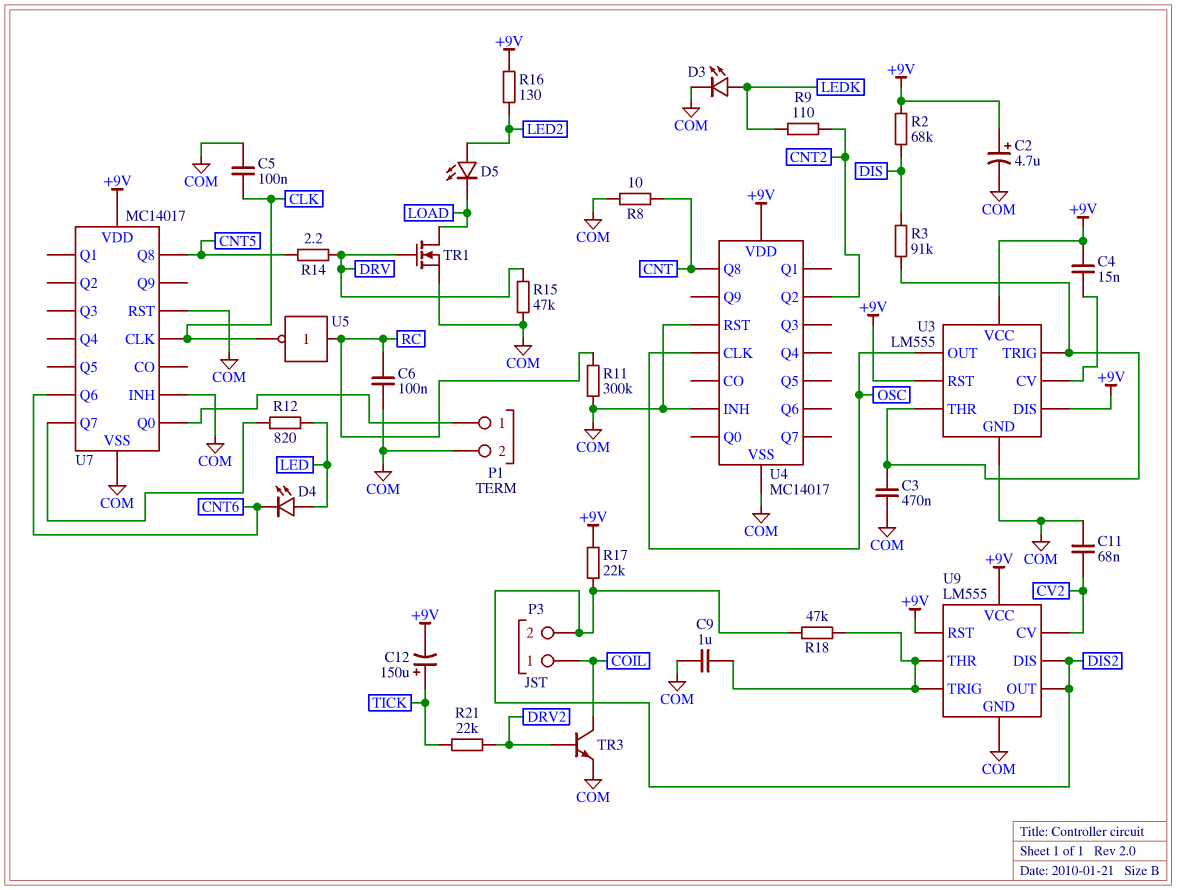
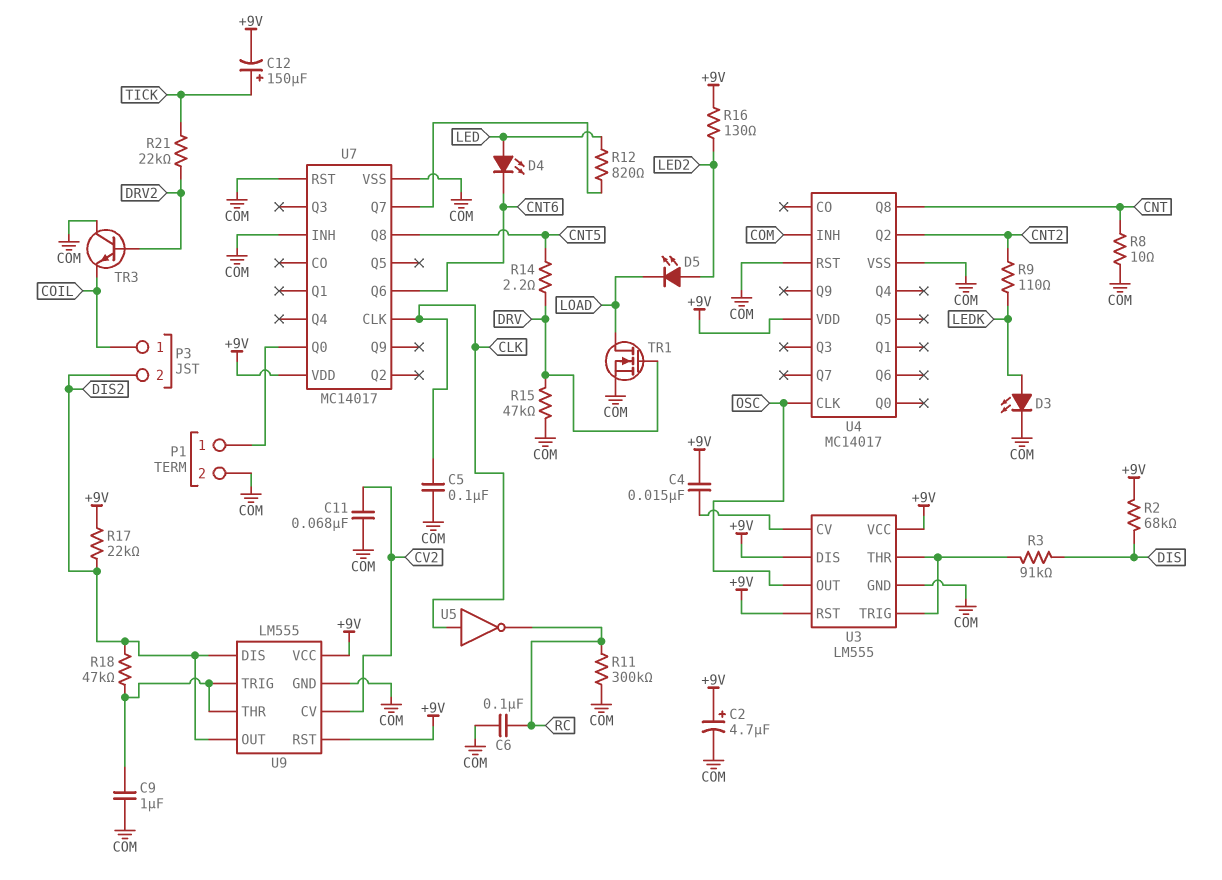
C3: 470nF (COM, U3/THR) -> none
TR3: NPN (B DRV2, C COIL, E COM) -> NPN (B DRV2, C COM, E COIL)
U5: NOT (in RC, out CLK) -> NOT (in CLK, out RC)

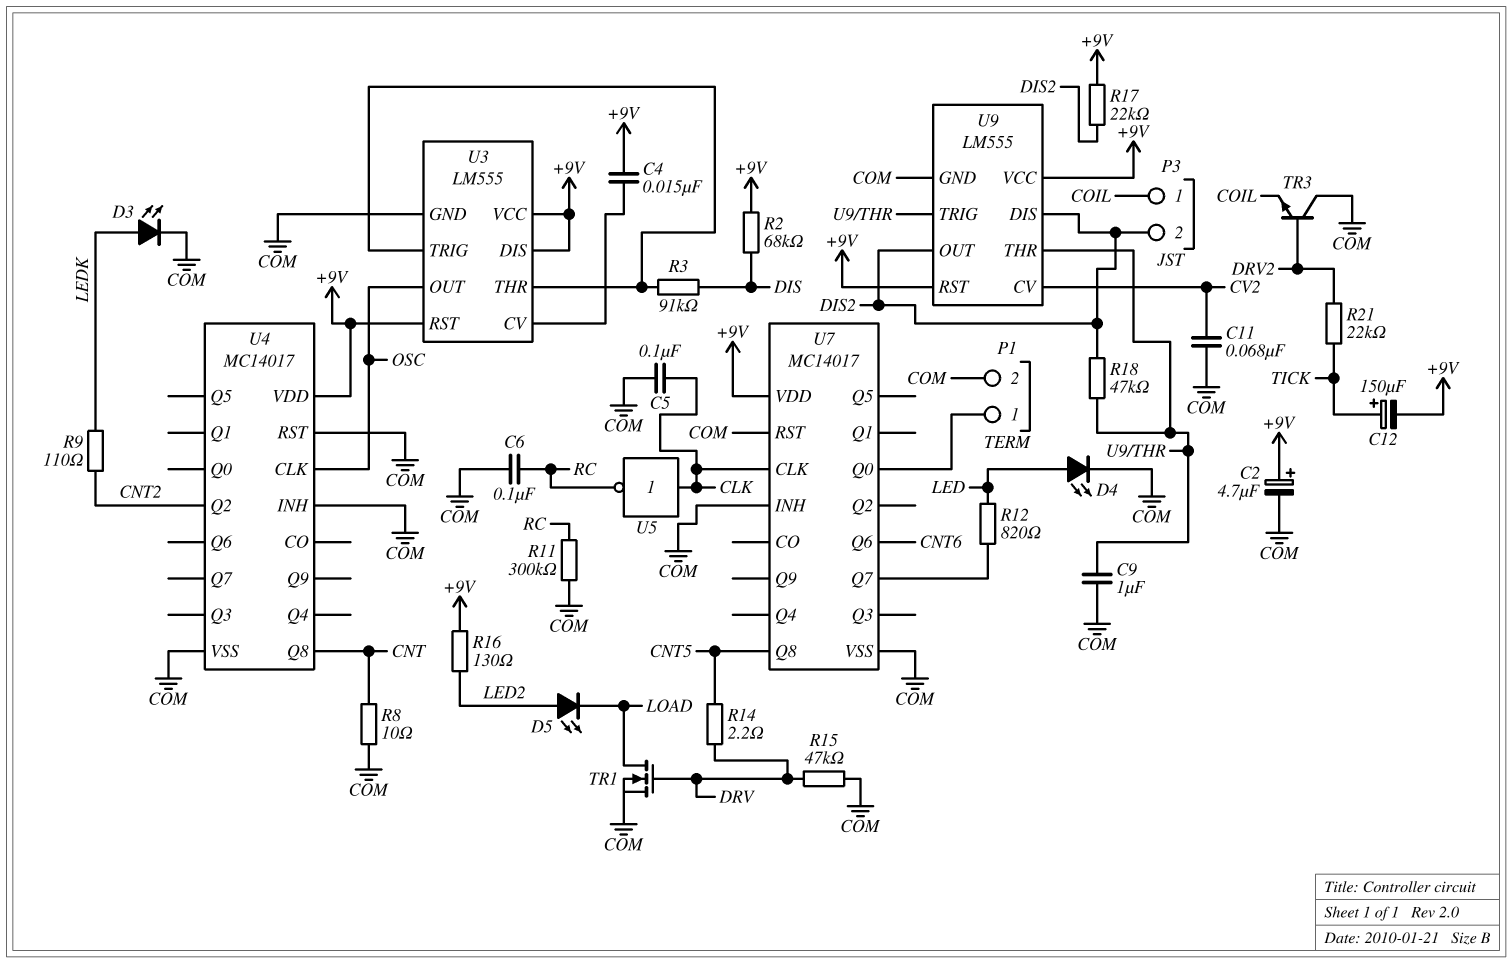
D4: LED (A LED, K CNT6) -> LED (A LED, K COM)

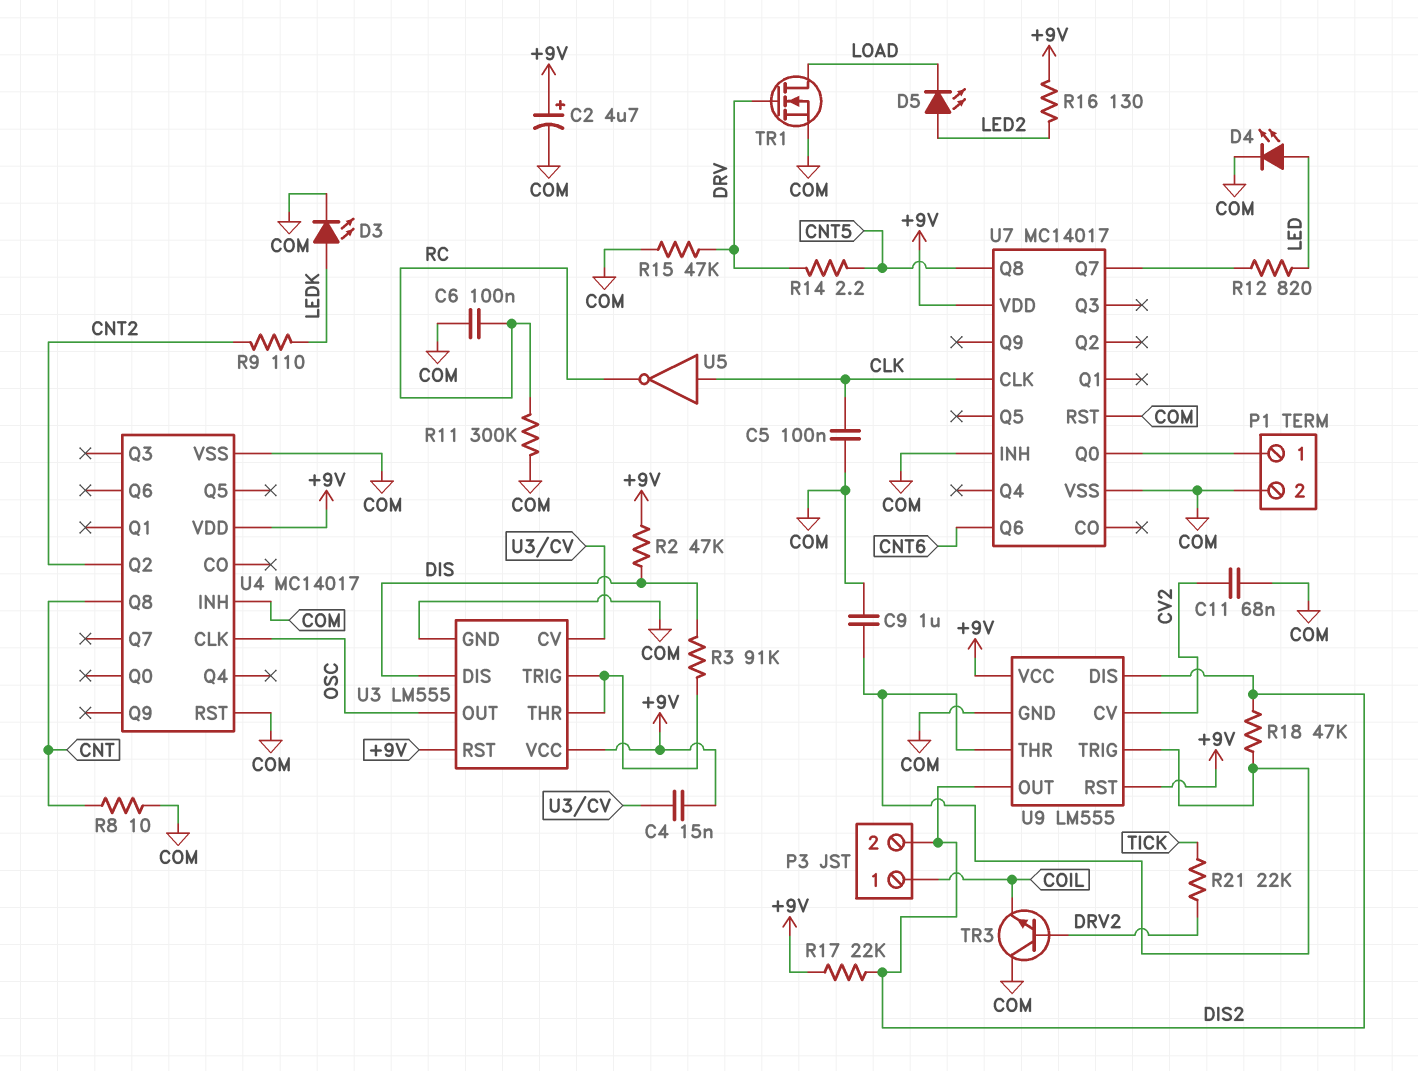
C12: 150uF (plus TICK, minus +9V) -> none
R2: 68k (+9V, DIS) -> 47k (+9V, DIS)
U3 pin DIS: +9V -> DIS

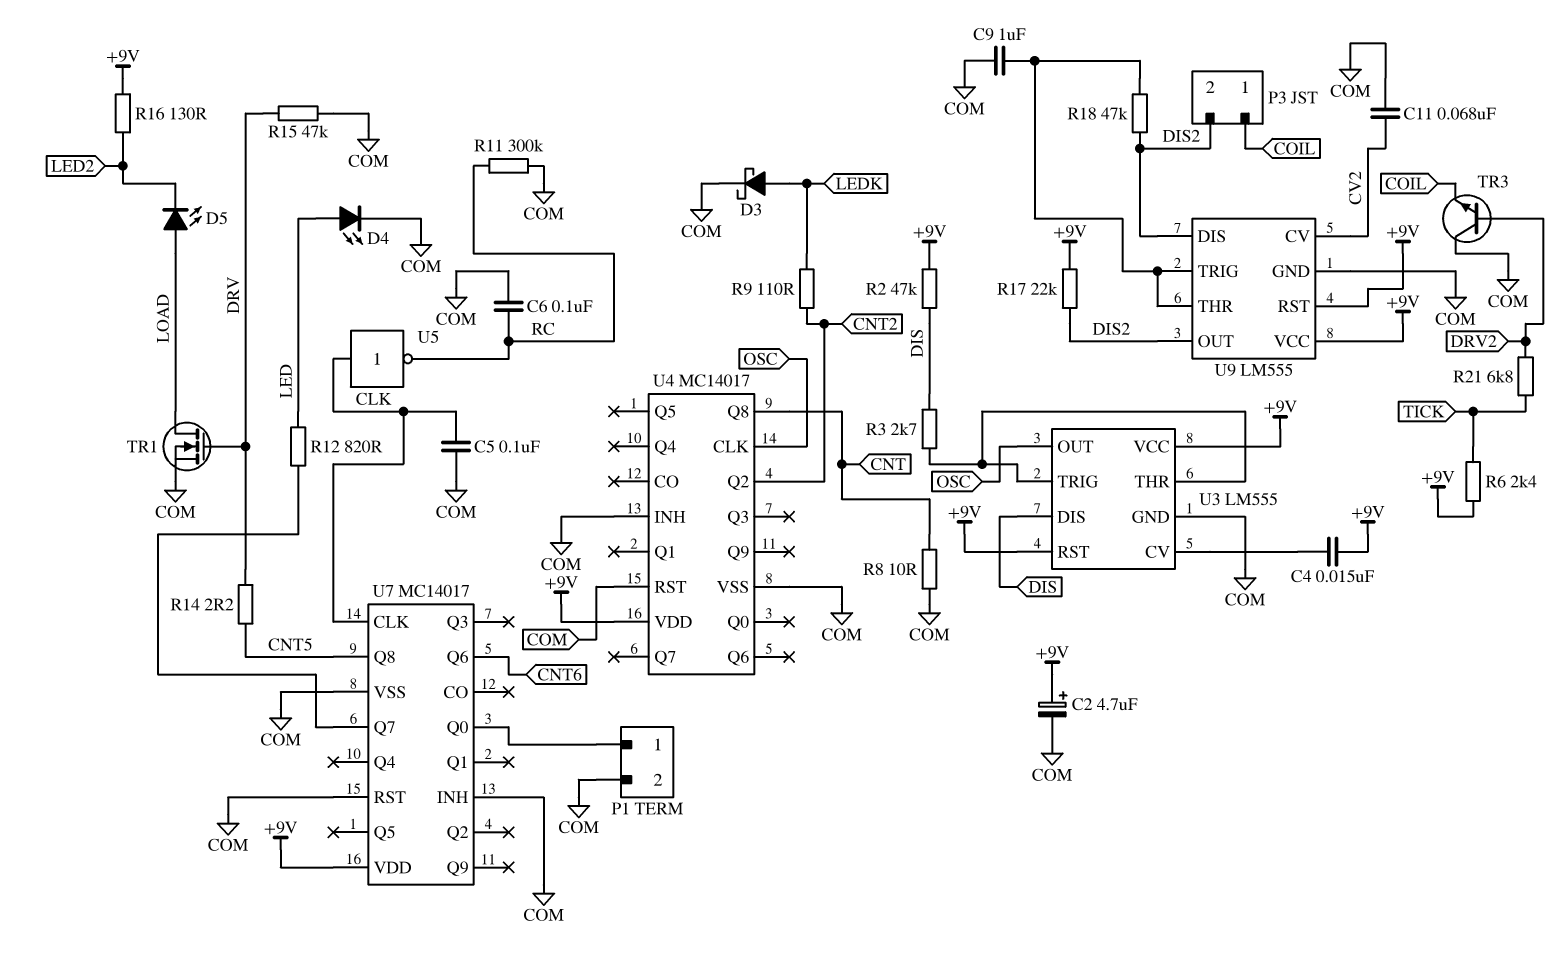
D3: LED (A LEDK, K COM) -> schottky (A LEDK, K COM)
D5: LED (A LED2, K LOAD) -> LED (A LOAD, K LED2)
R3: 91k (DIS, U3/THR) -> 2.7k (DIS, U3/THR)
R6: none -> 2.4k (+9V, TICK)
R21: 22k (DRV2, TICK) -> 6.8k (DRV2, TICK)

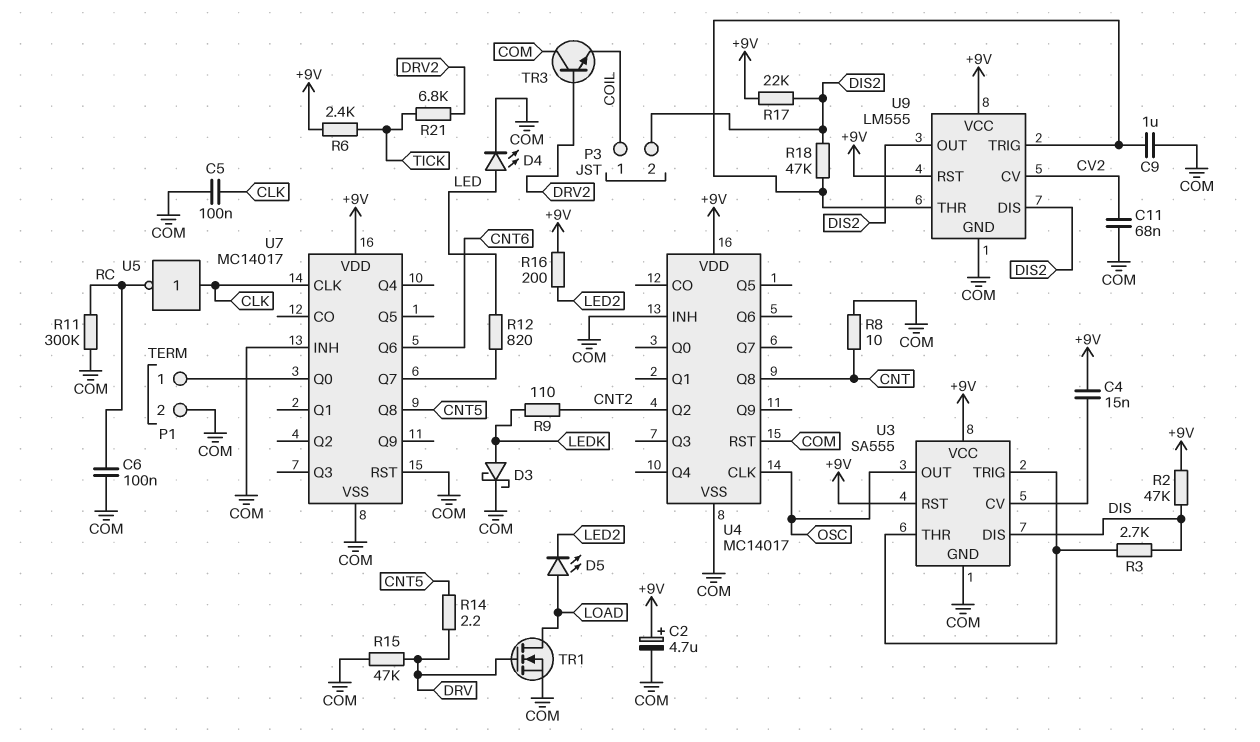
R16: 130 (+9V, LED2) -> 200 (+9V, LED2)
U3: LM555 -> SA555

